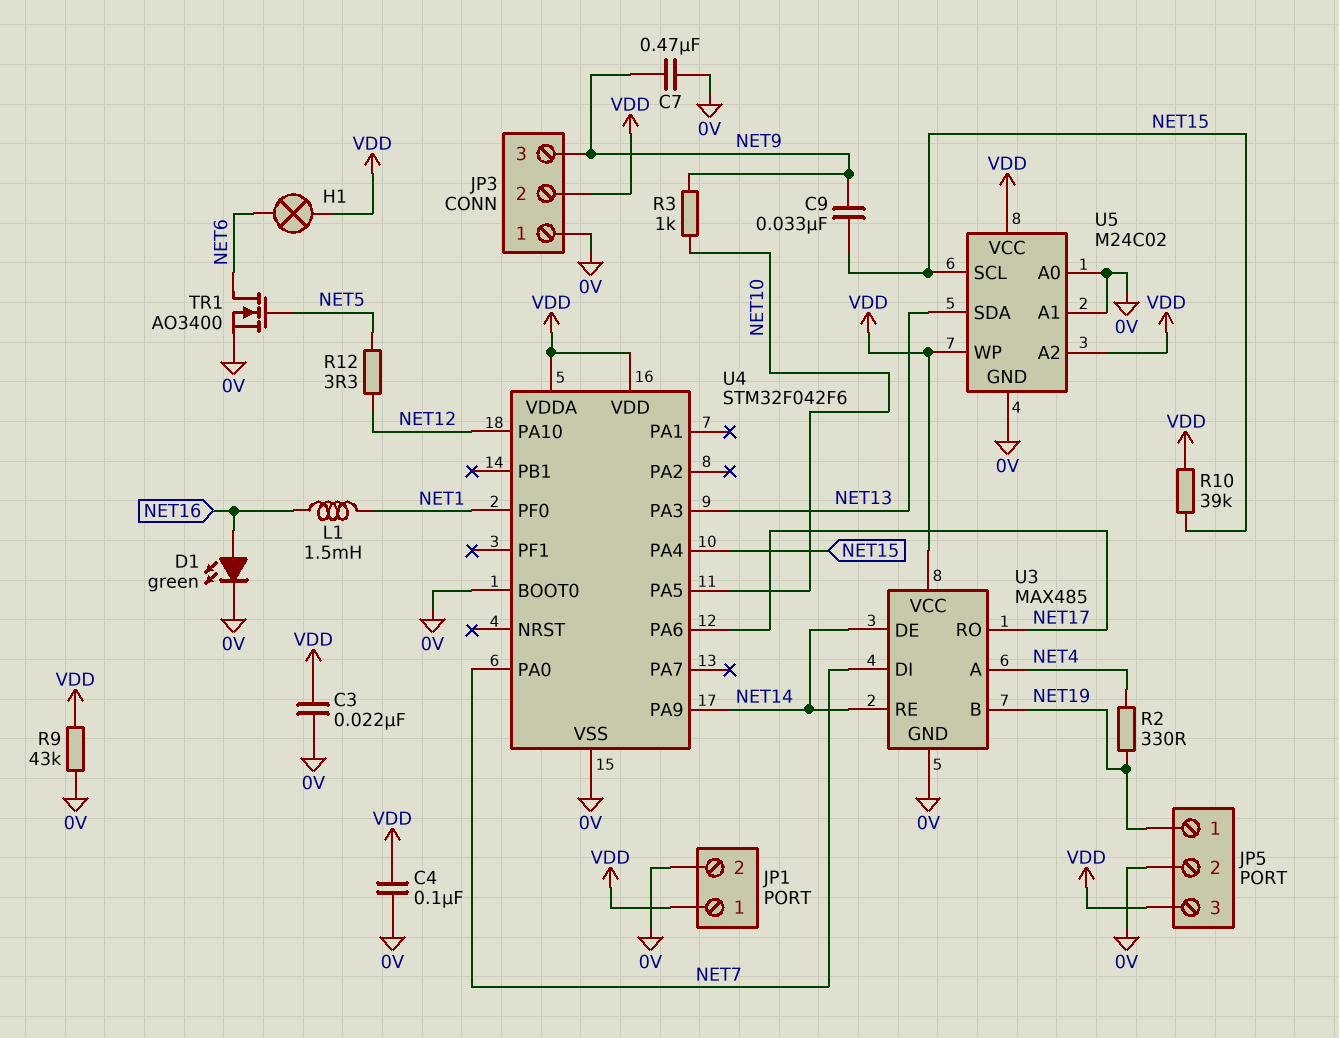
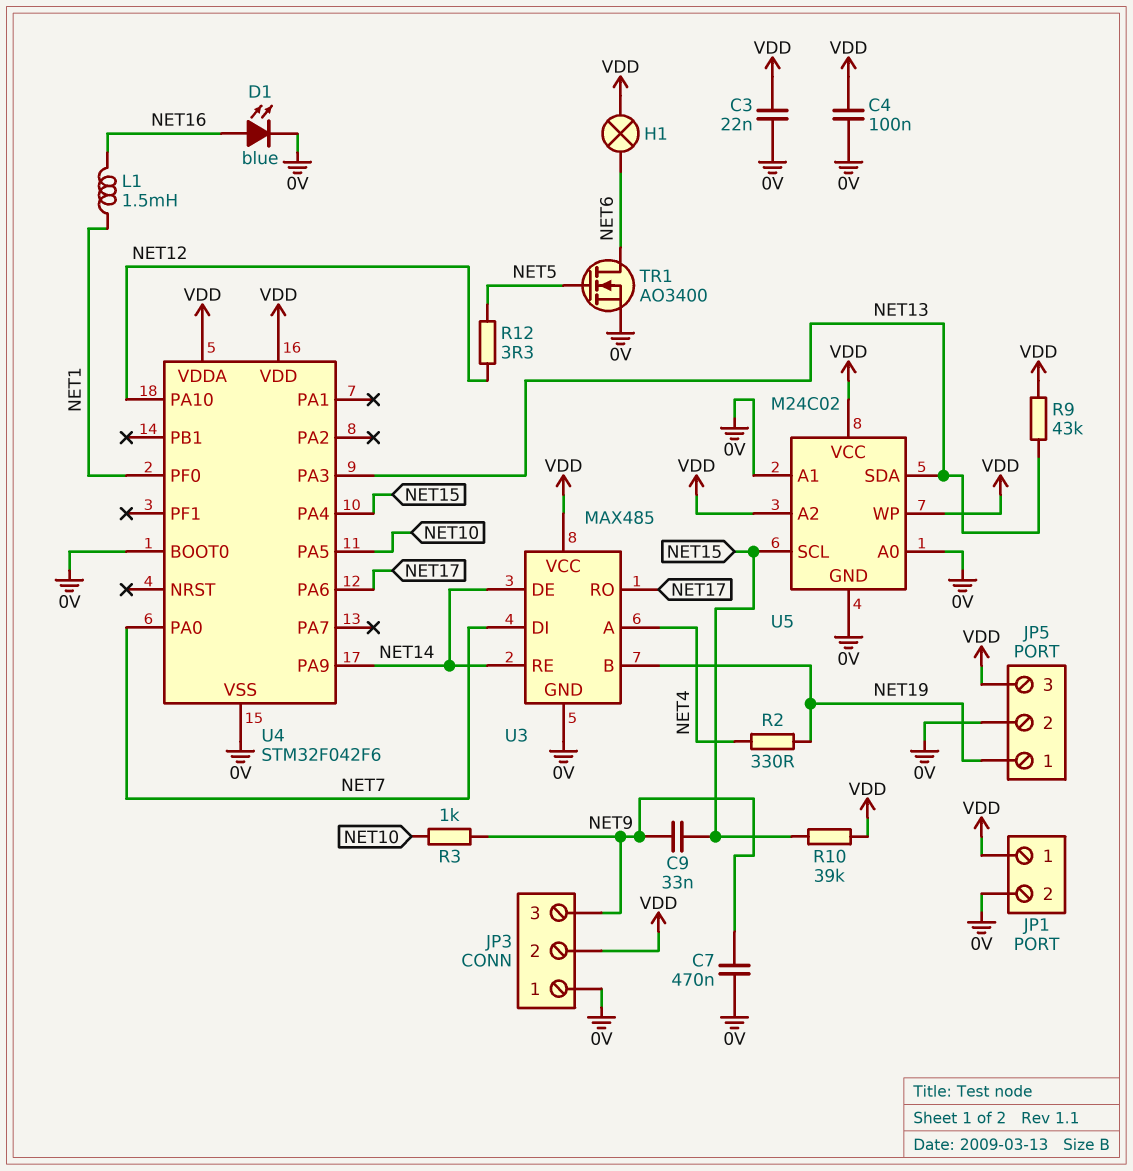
D1: LED green (A NET16, K 0V) -> LED blue (A NET16, K 0V)
R9: 43k (0V, VDD) -> 43k (NET13, VDD)

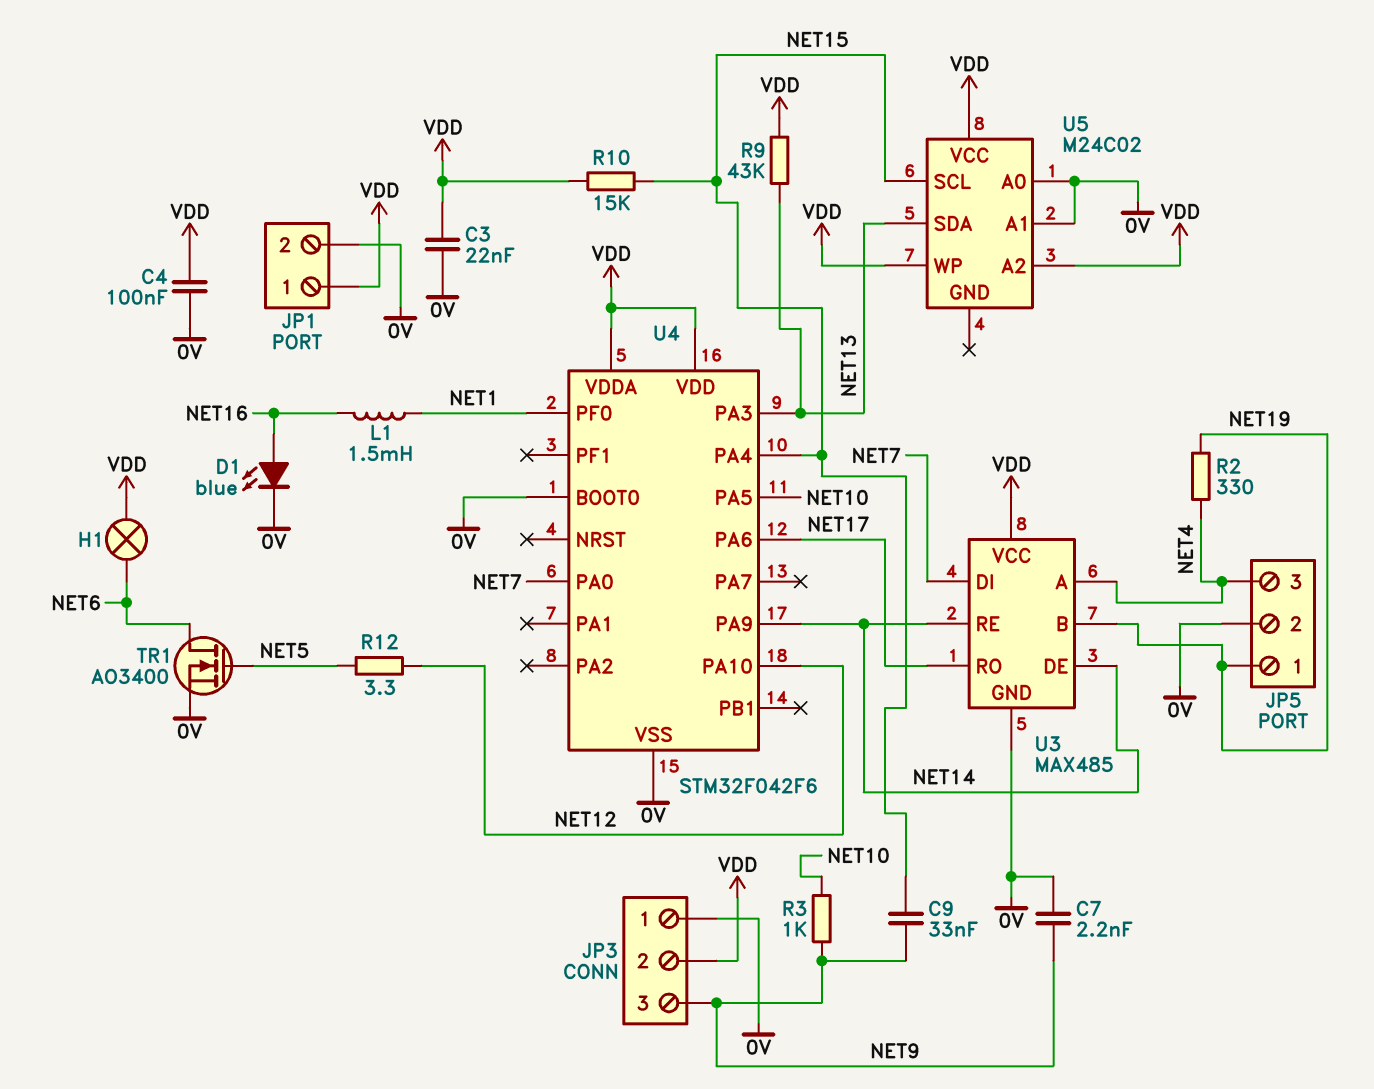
C7: 470nF (0V, NET9) -> 2.2nF (0V, NET9)
JP5 pin 3: VDD -> NET4
R10: 39k (NET15, VDD) -> 15k (NET15, VDD)
U5 pin GND: 0V -> none

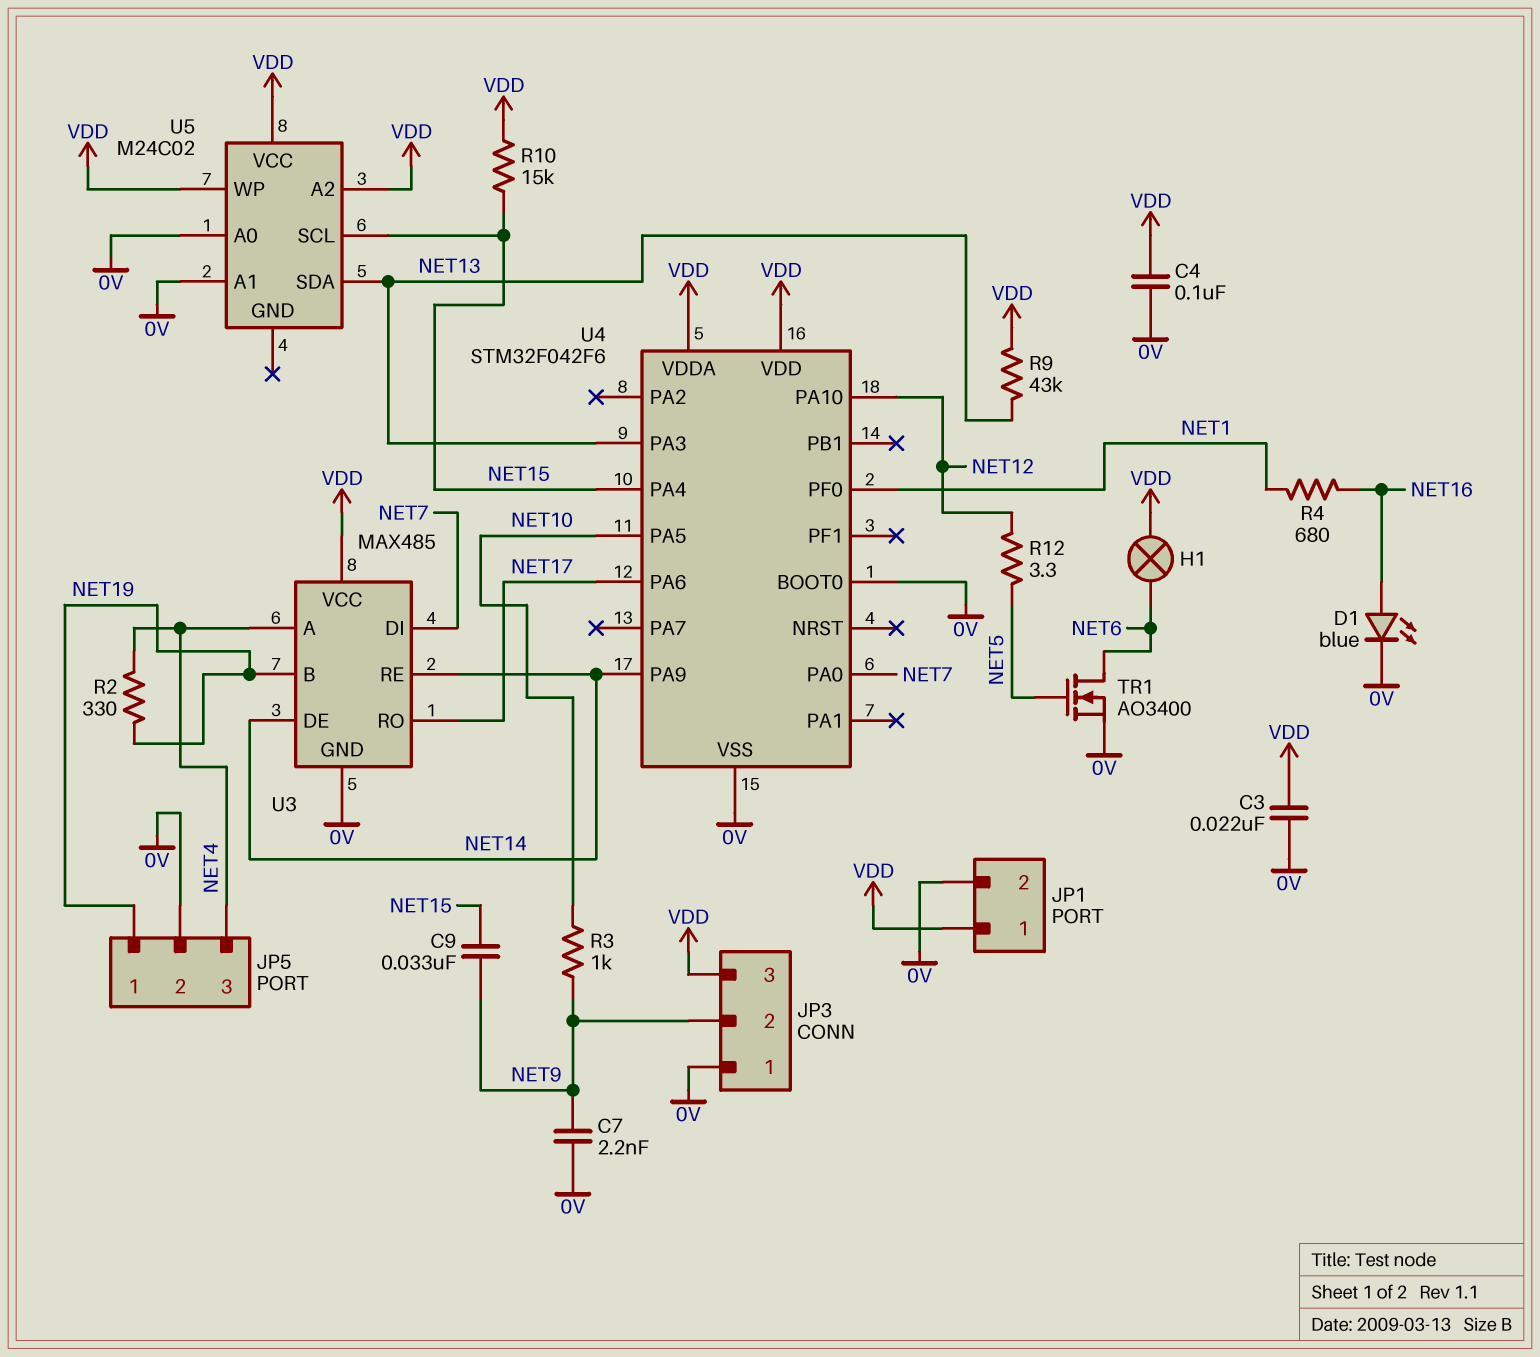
JP3 pin 2: VDD -> NET9
JP3 pin 3: NET9 -> VDD
L1: 1.5mH (NET1, NET16) -> none
R4: none -> 680 (NET1, NET16)

